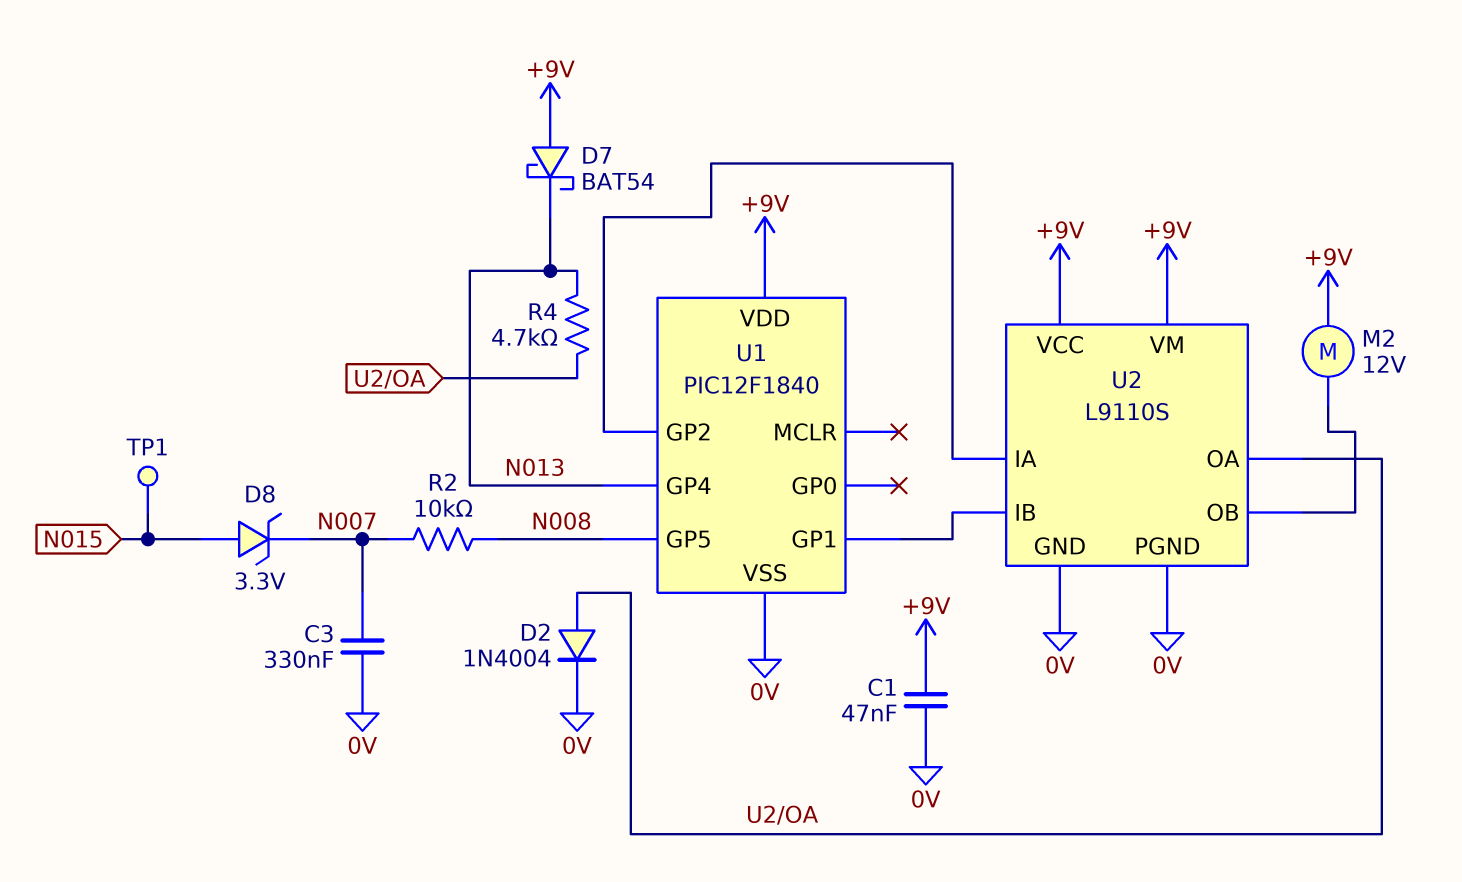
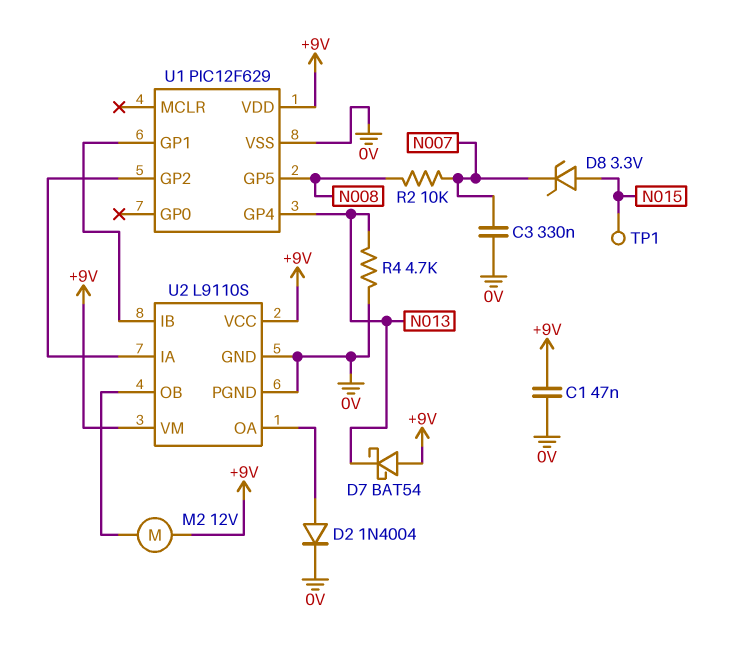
R4: 4.7k (N013, U2/OA) -> 4.7k (0V, N013)
U1: PIC12F1840 -> PIC12F629

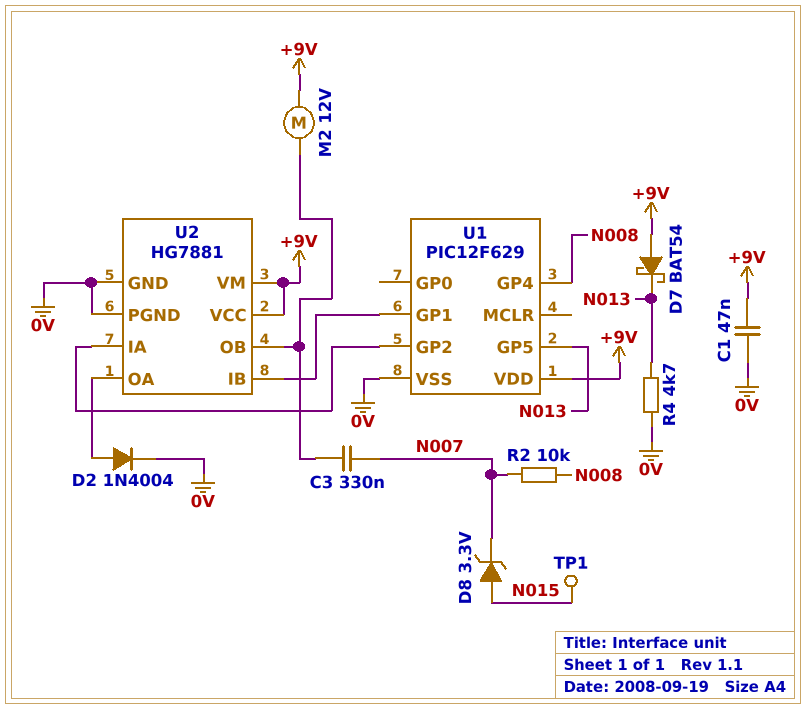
C3: 330nF (0V, N007) -> 330nF (N007, U2/OB)
U1 pin GP4: N013 -> N008
U1 pin GP5: N008 -> N013
U2: L9110S -> HG7881

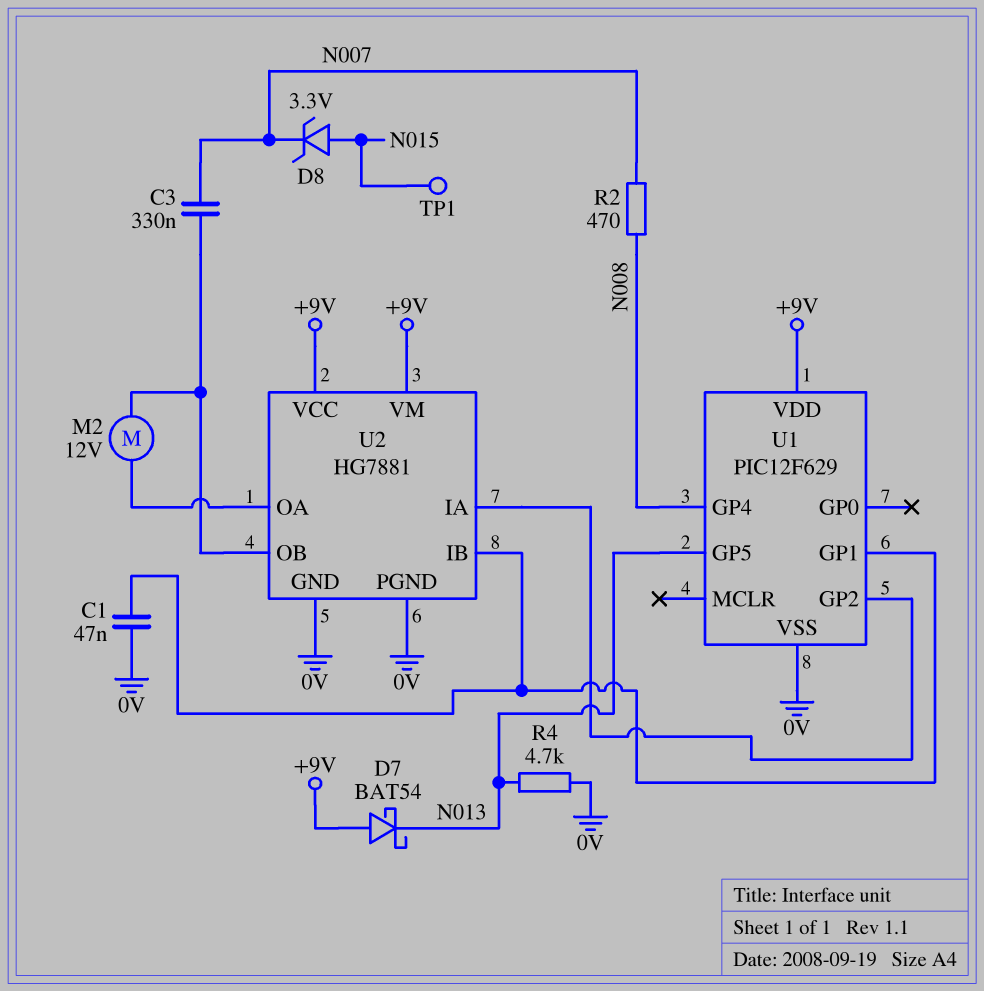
C1: 47nF (+9V, 0V) -> 47nF (0V, U1/GP1)
D2: diode 1N4004 (A U2/OA, K 0V) -> none
M2: motor 12V (+9V, U2/OB) -> motor 12V (U2/OA, U2/OB)
R2: 10k (N007, N008) -> 470 (N007, N008)

